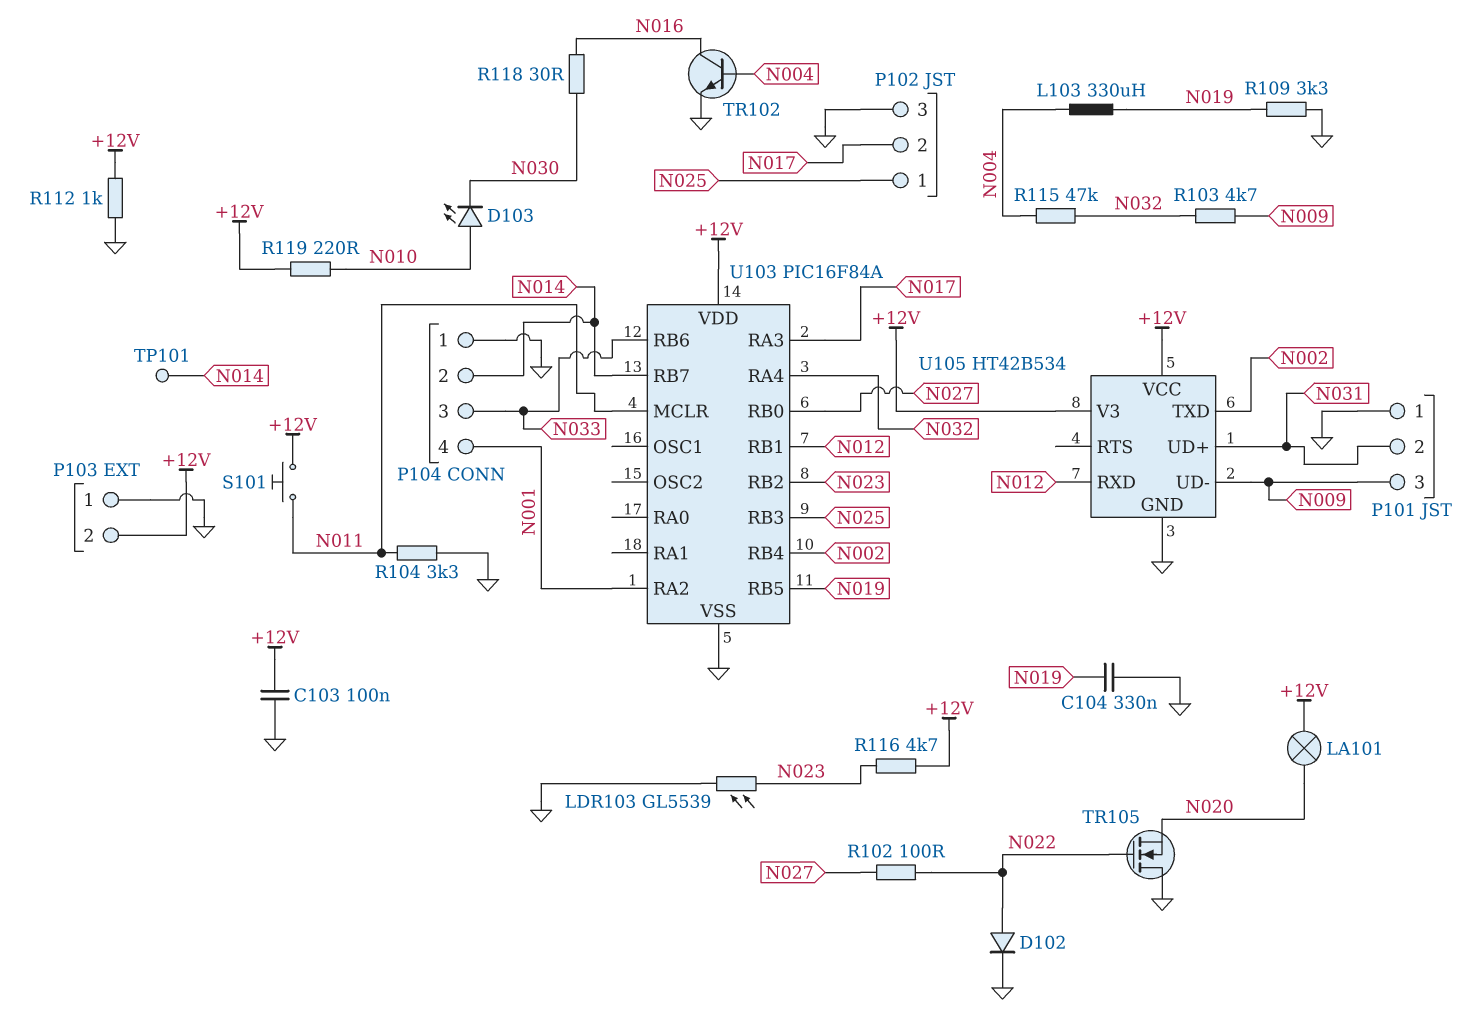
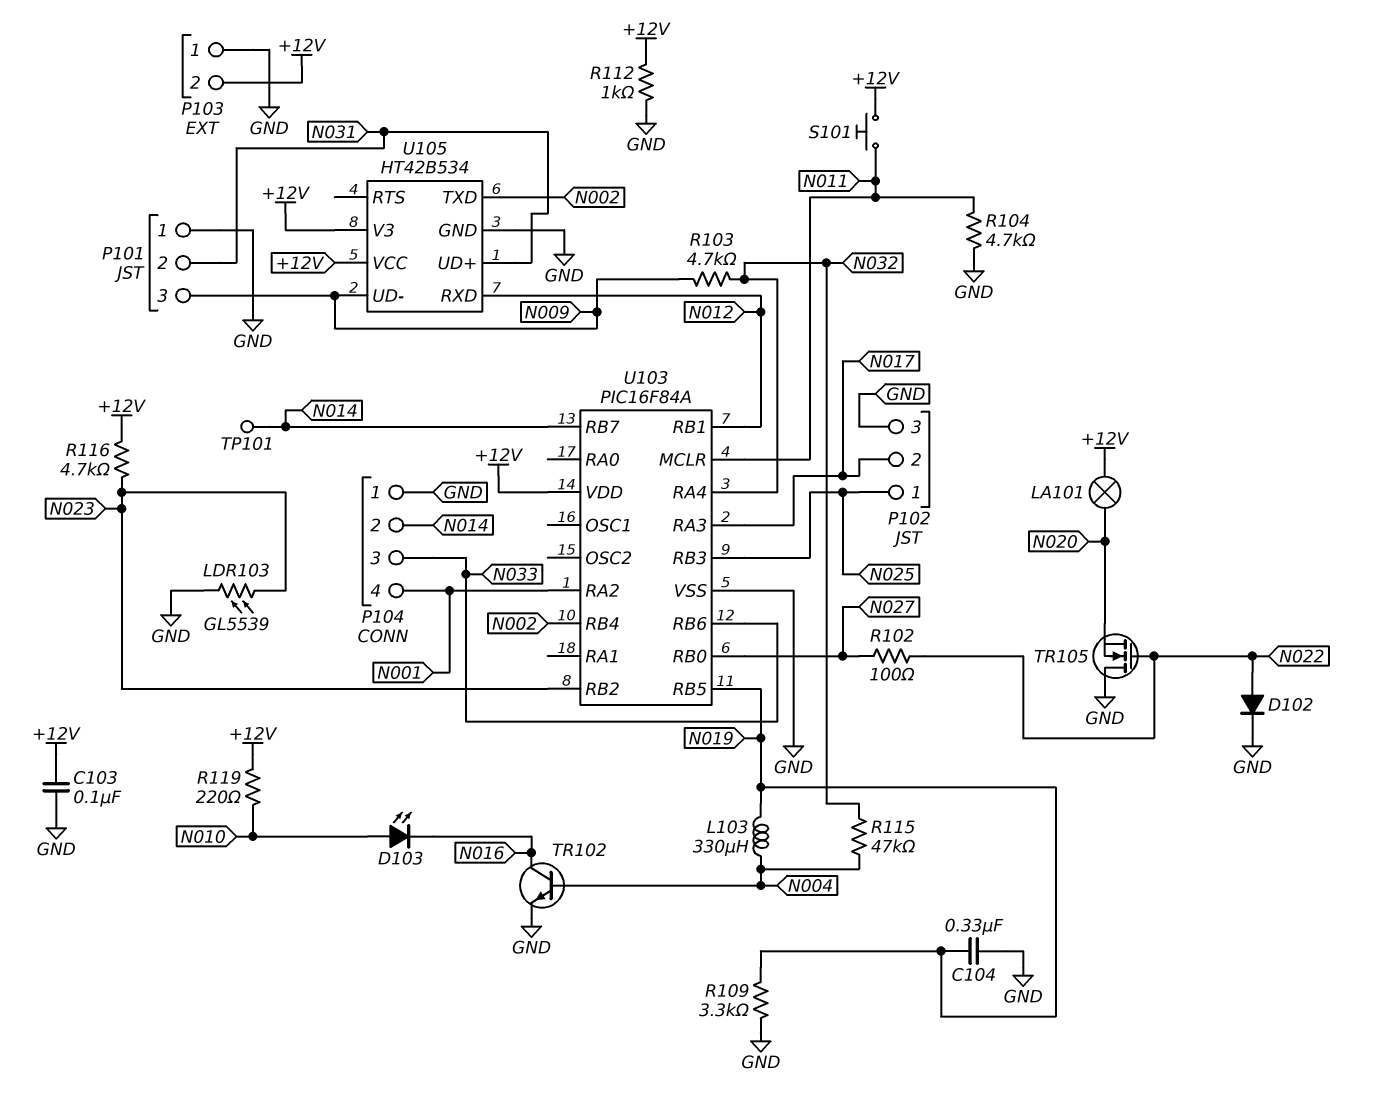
D103: LED (A N010, K N030) -> LED (A N010, K N016)
R104: 3.3k (GND, N011) -> 4.7k (GND, N011)
R118: 30 (N016, N030) -> none

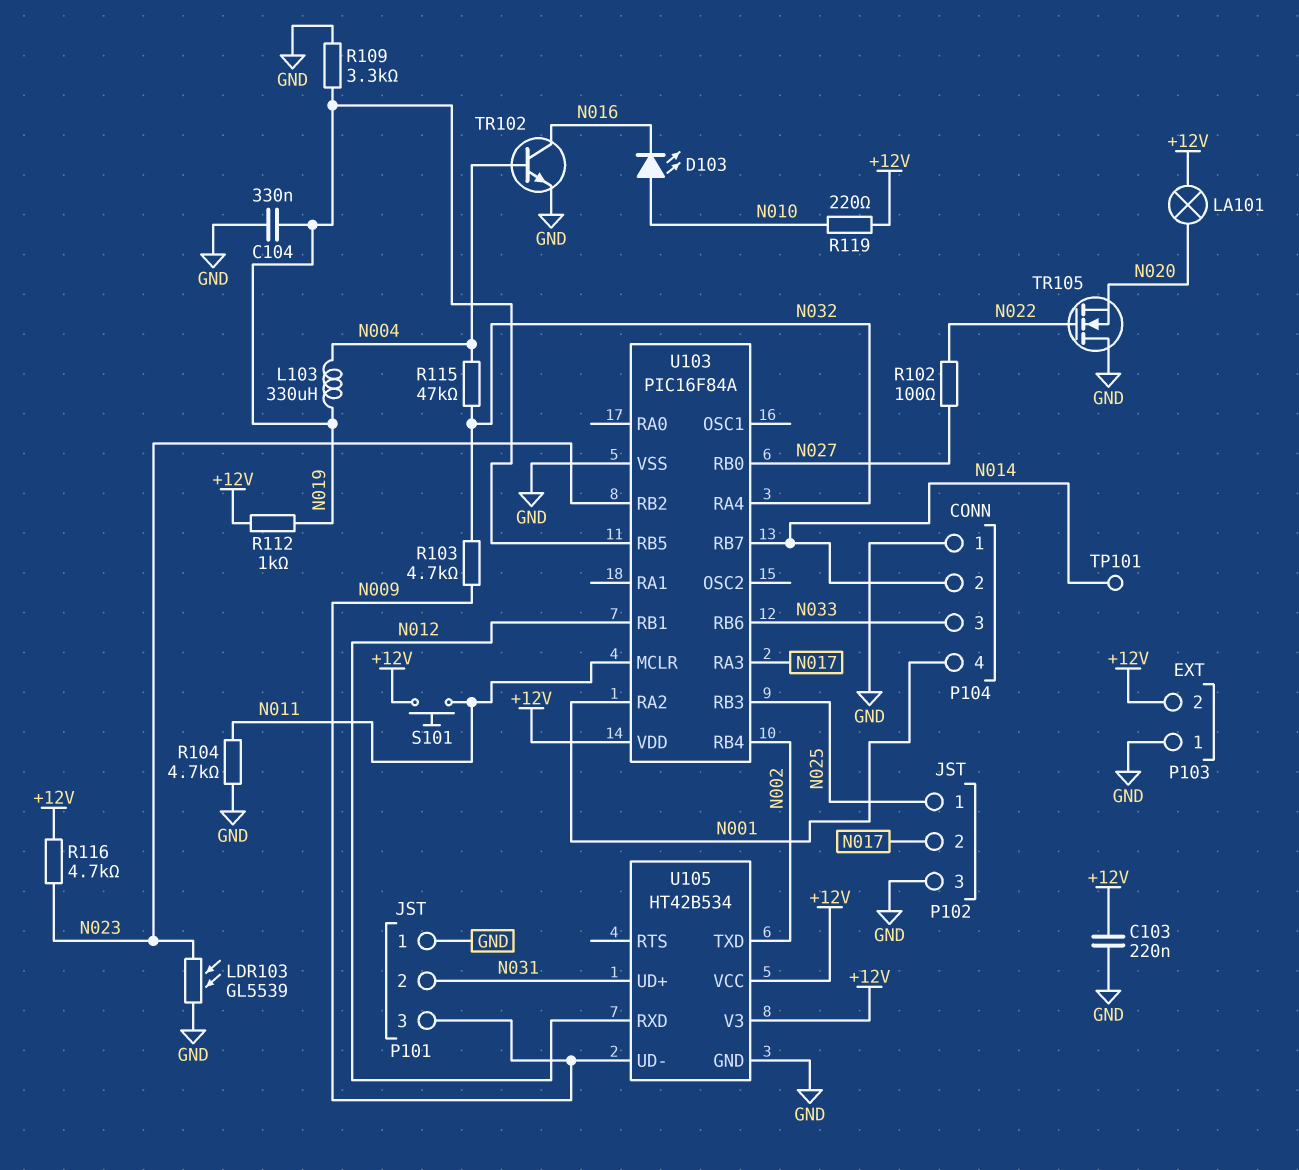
C103: 100nF (+12V, GND) -> 220nF (+12V, GND)
D102: diode (A N022, K GND) -> none
R112: 1k (+12V, GND) -> 1k (+12V, N019)

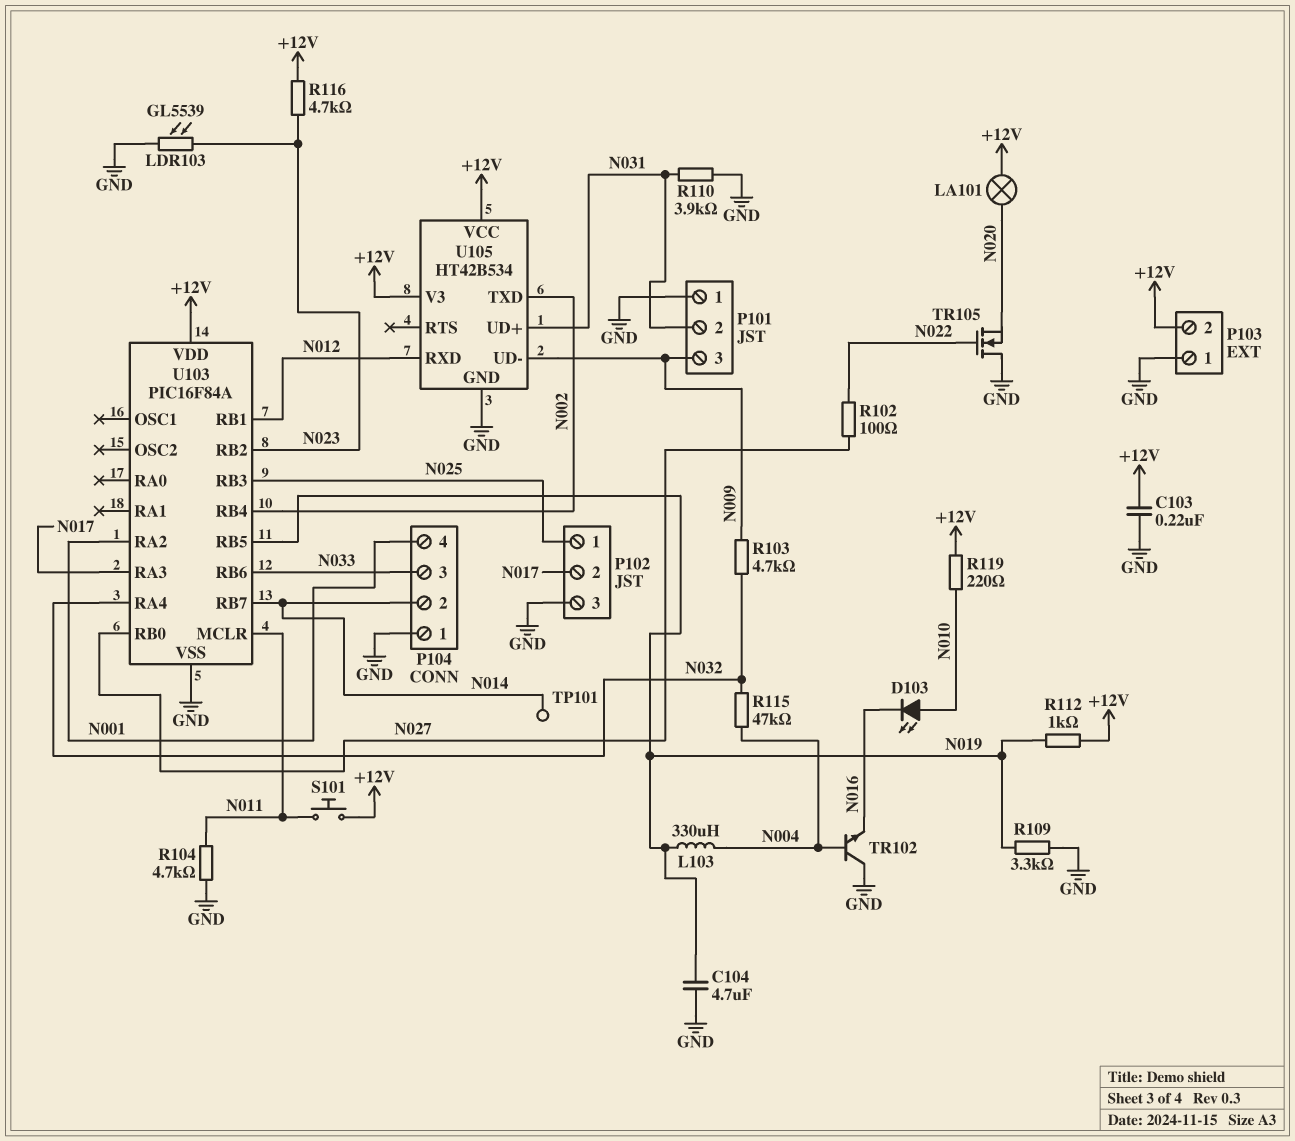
C104: 330nF (GND, N019) -> 4.7uF (GND, N019)
R110: none -> 3.9k (GND, N031)
TR102: NPN (B N004, C N016, E GND) -> NPN (B N004, C GND, E N016)

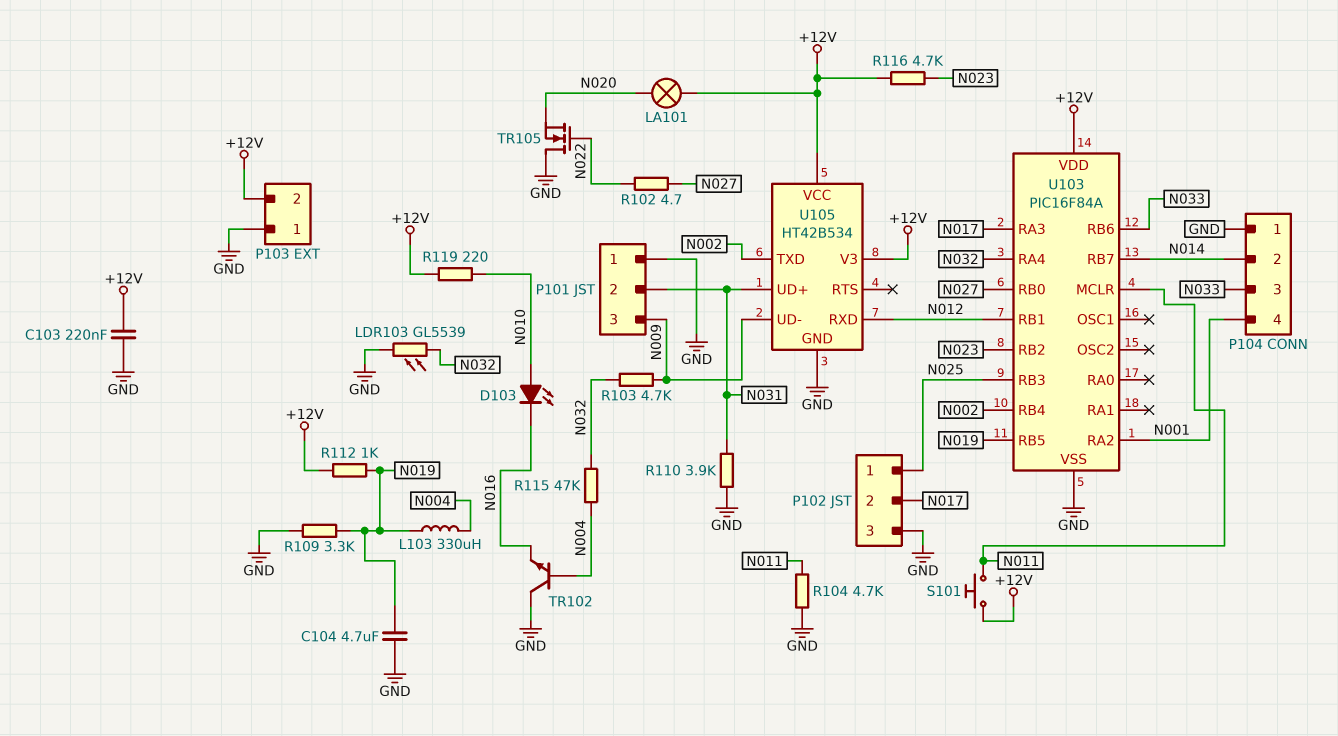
LDR103: GL5539 (GND, N023) -> GL5539 (GND, N032)
R102: 100 (N022, N027) -> 4.7 (N022, N027)
TP101: test point (N014) -> none

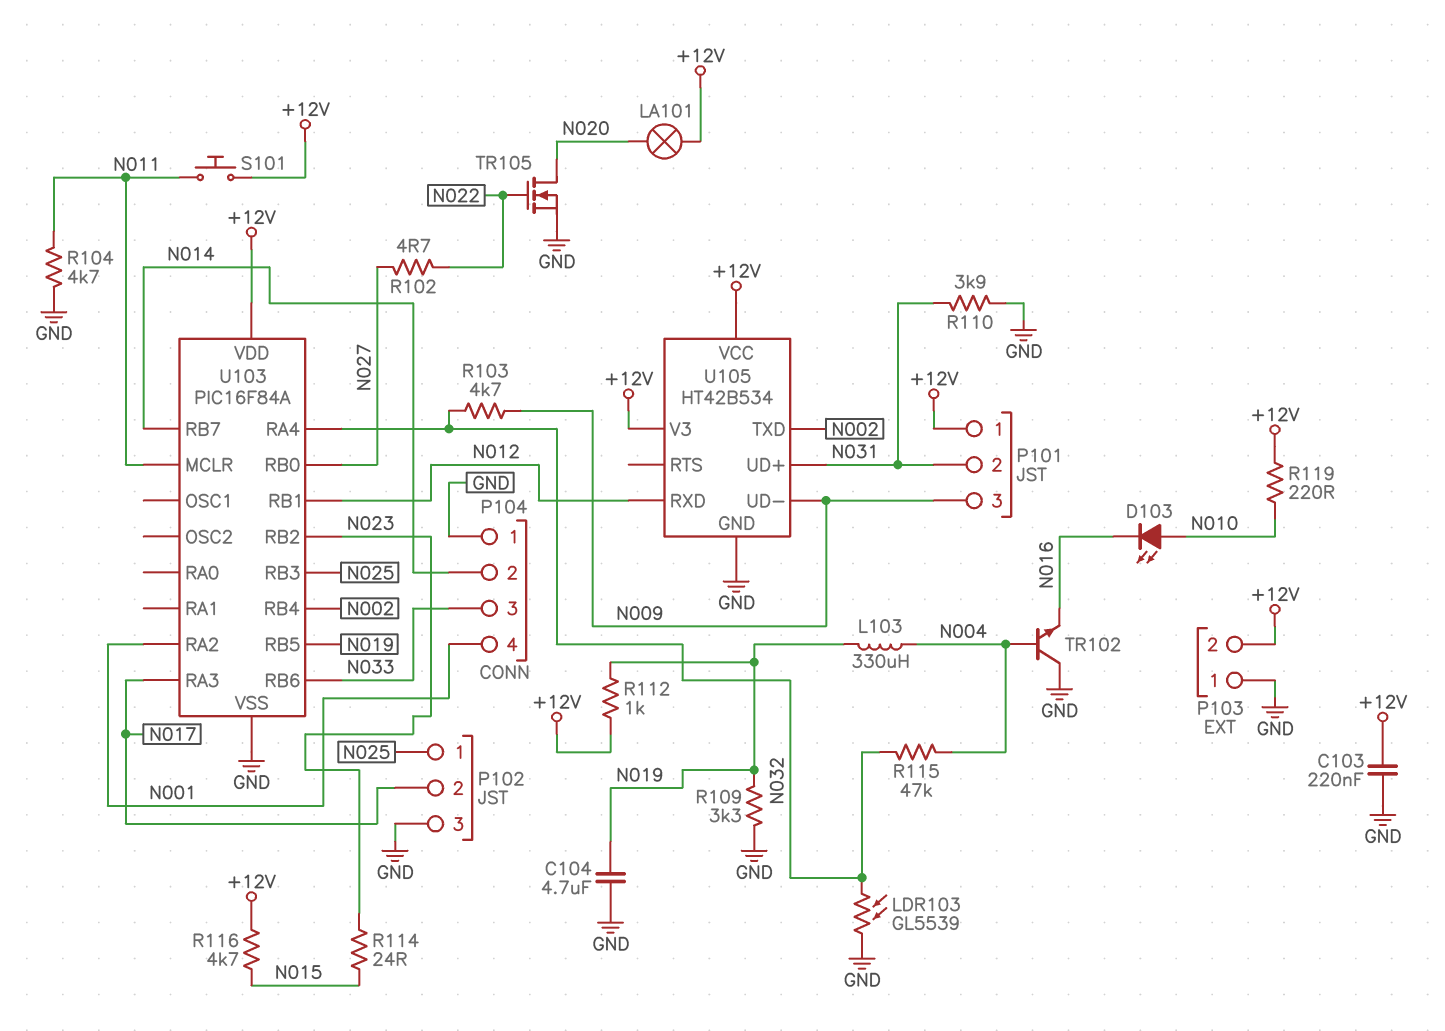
P101 pin 1: GND -> +12V
R114: none -> 24 (N015, N023)
R116: 4.7k (+12V, N023) -> 4.7k (+12V, N015)
TR105: NMOS (G N022, D GND, S N020) -> NMOS (G N022, D N020, S GND)

